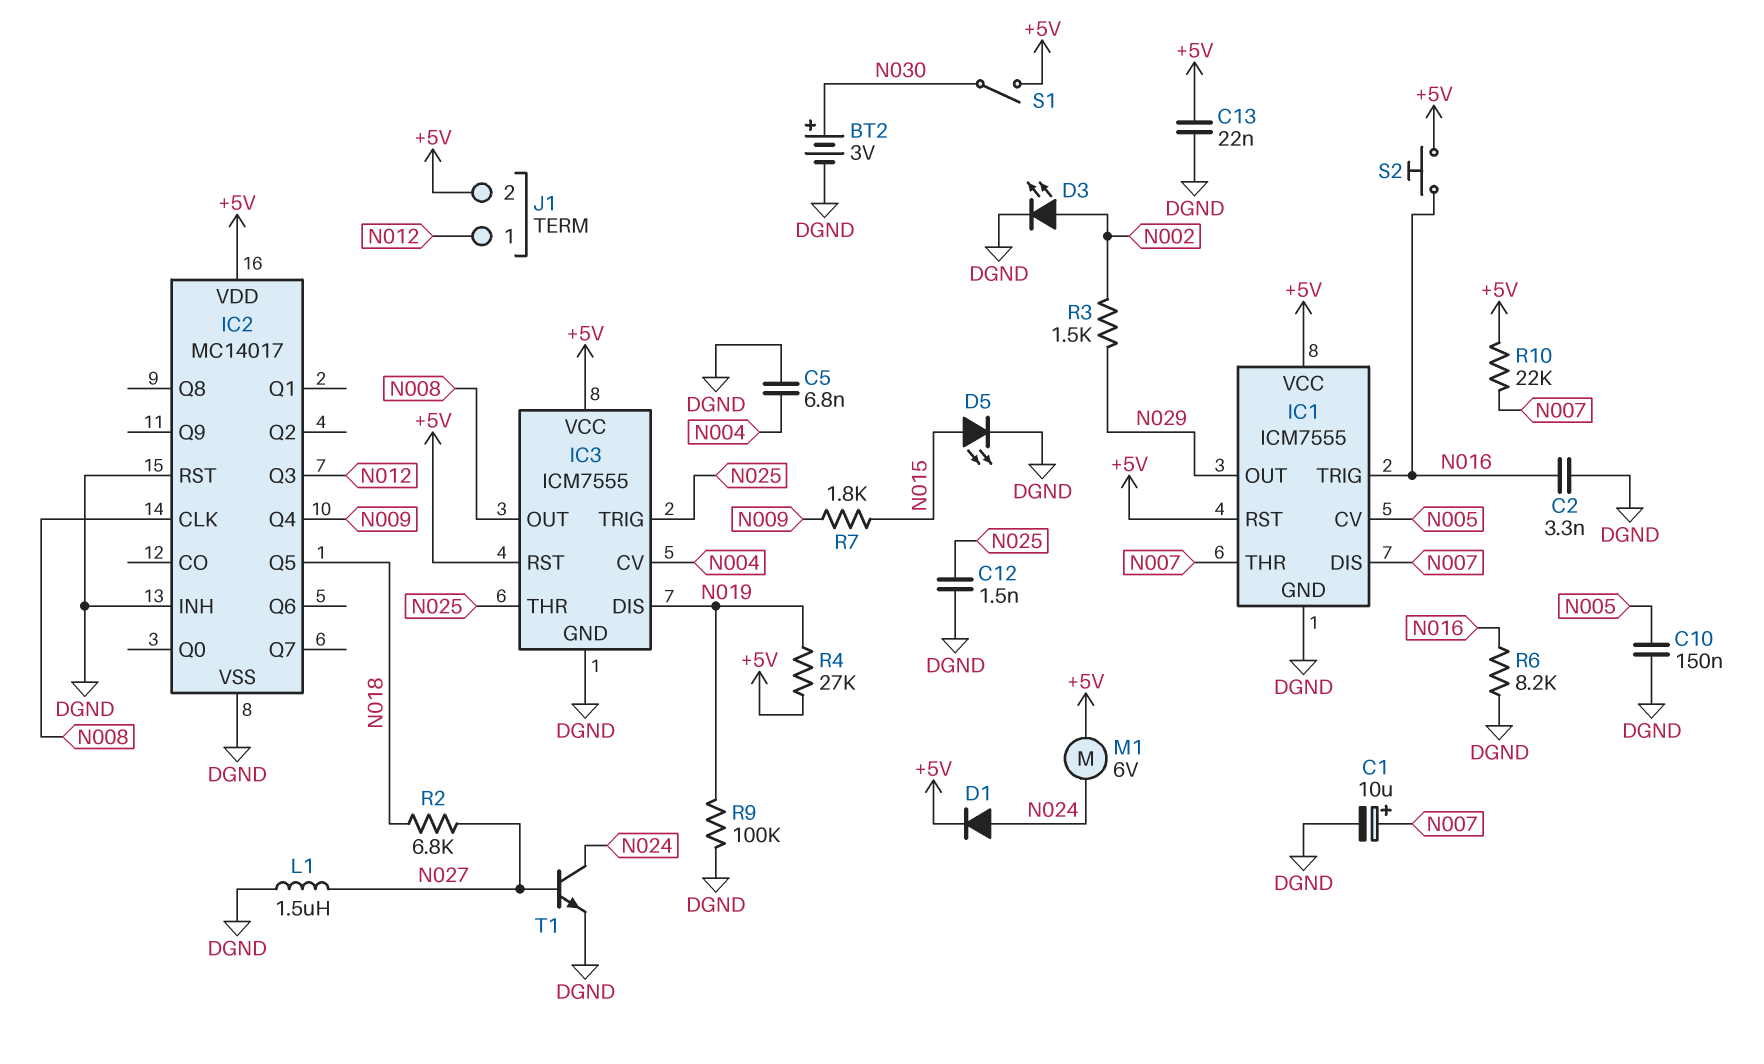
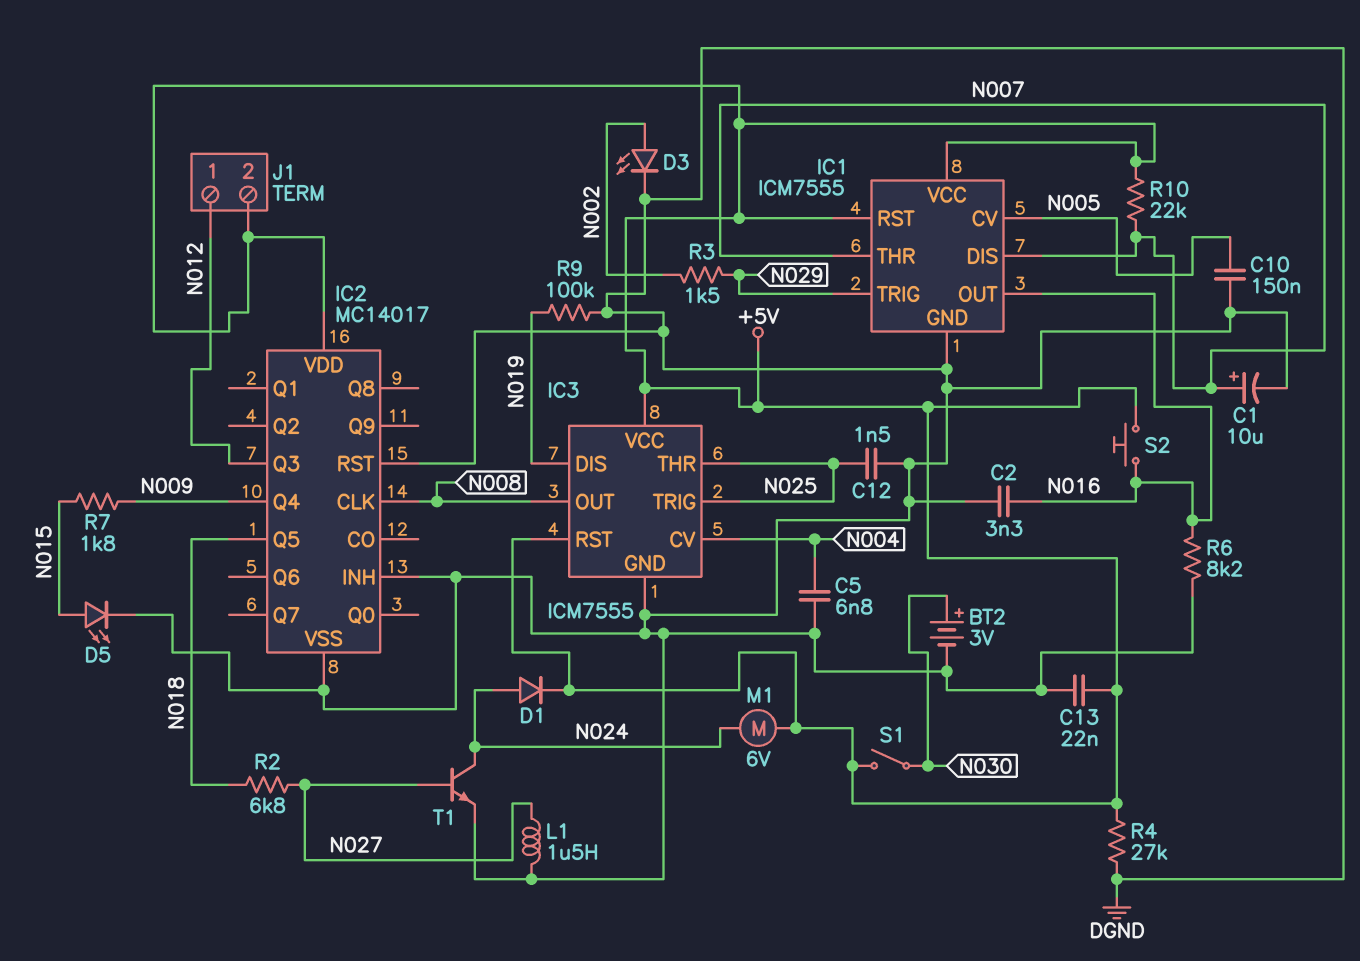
IC1 pin OUT: N029 -> N016
IC1 pin TRIG: N016 -> N029
R4: 27k (+5V, N019) -> 27k (+5V, DGND)

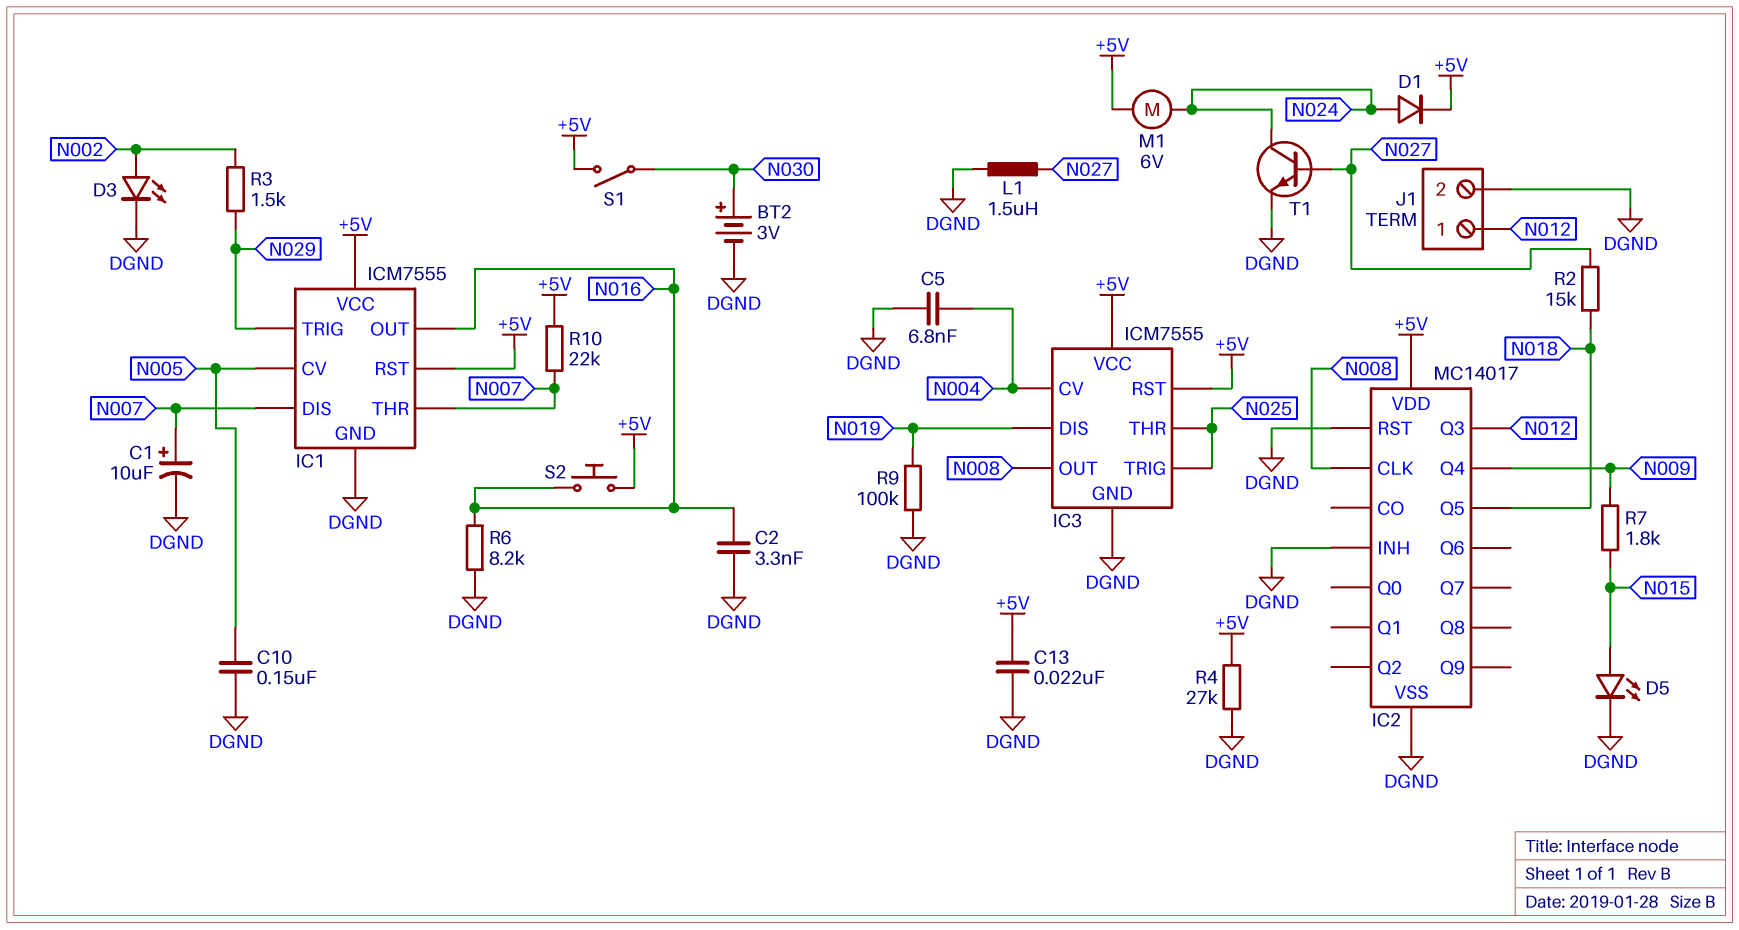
C12: 1.5nF (DGND, N025) -> none
J1 pin 2: +5V -> DGND
R2: 6.8k (N018, N027) -> 15k (N018, N027)

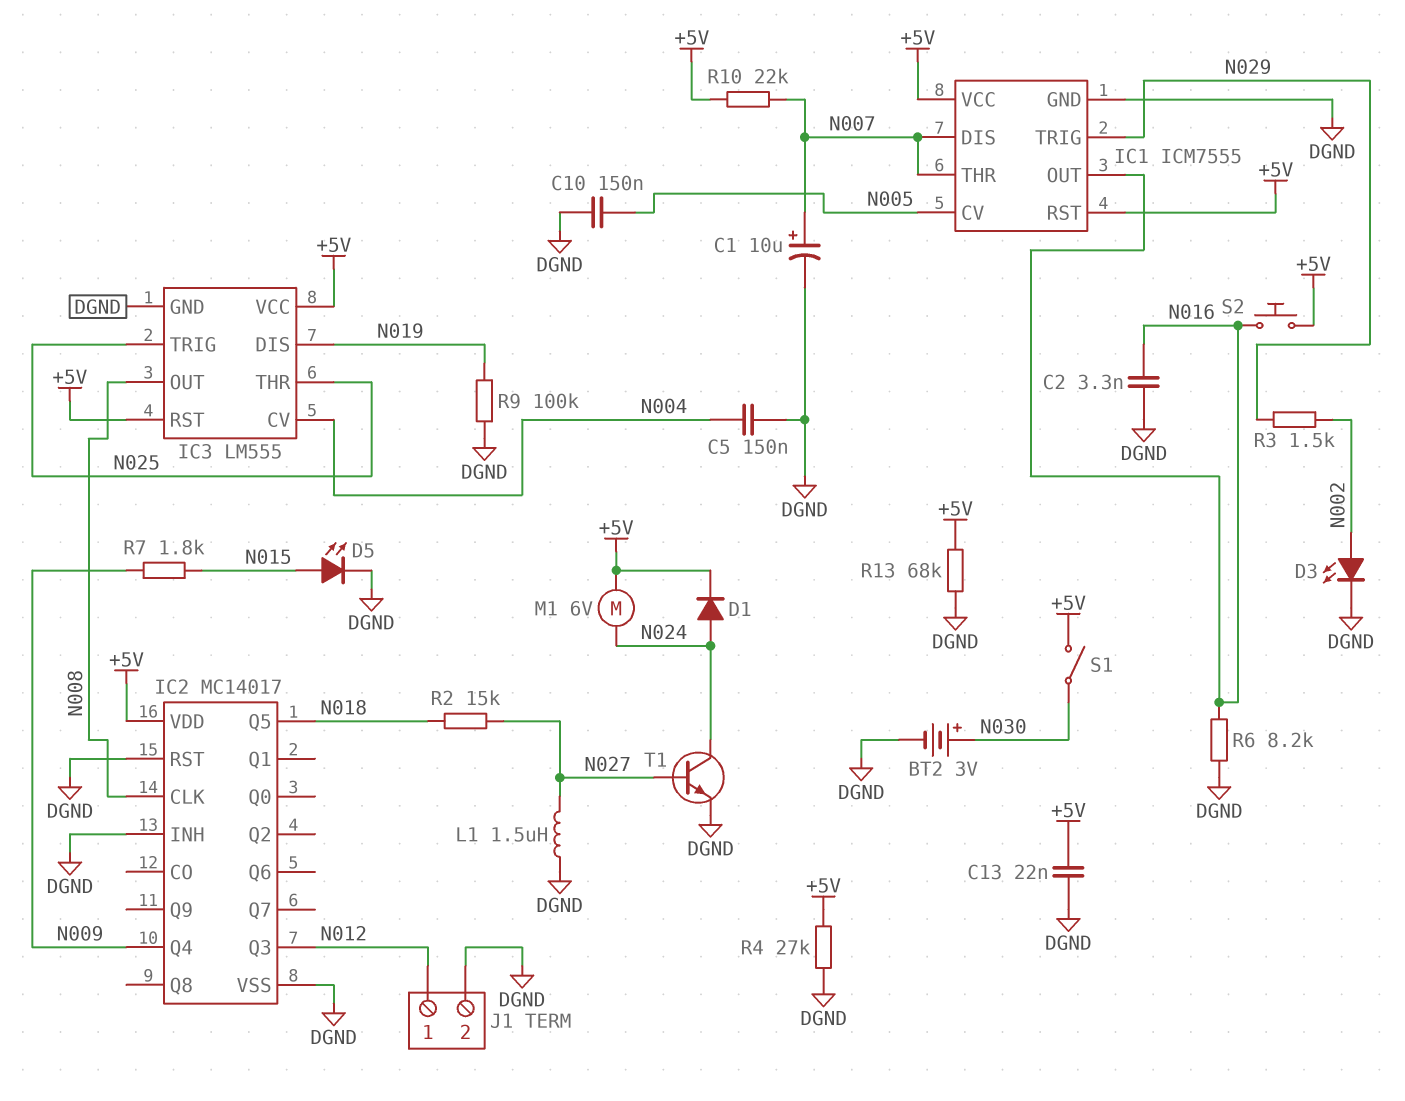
C5: 6.8nF (DGND, N004) -> 150nF (DGND, N004)
IC3: ICM7555 -> LM555
R13: none -> 68k (+5V, DGND)

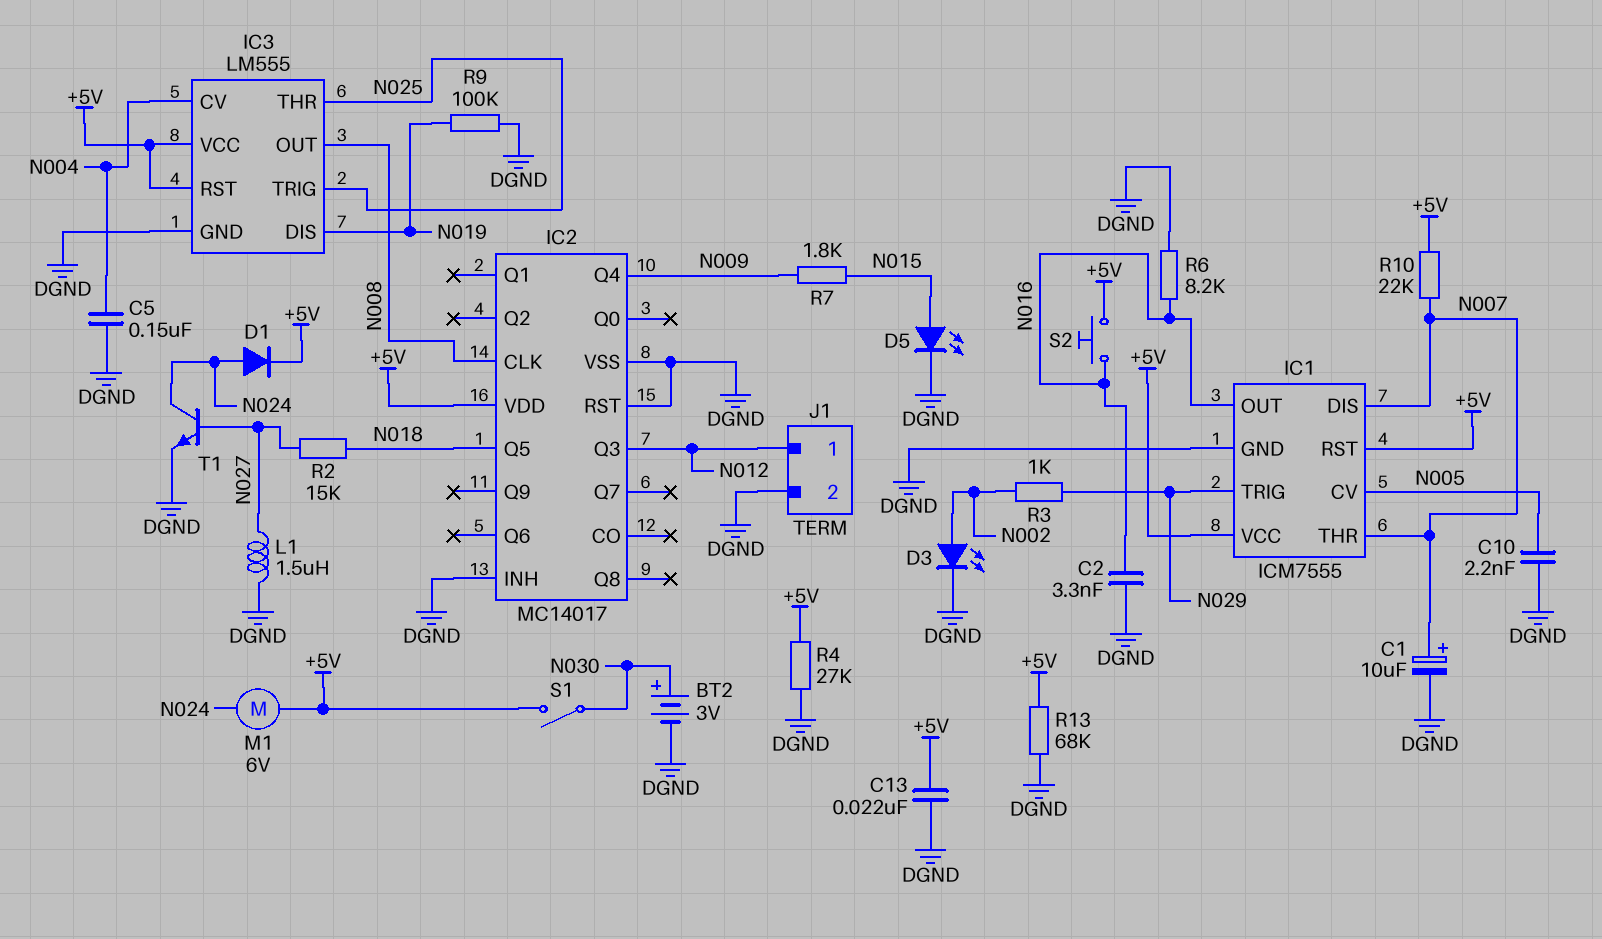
C10: 150nF (DGND, N005) -> 2.2nF (DGND, N005)
R3: 1.5k (N002, N029) -> 1k (N002, N029)

